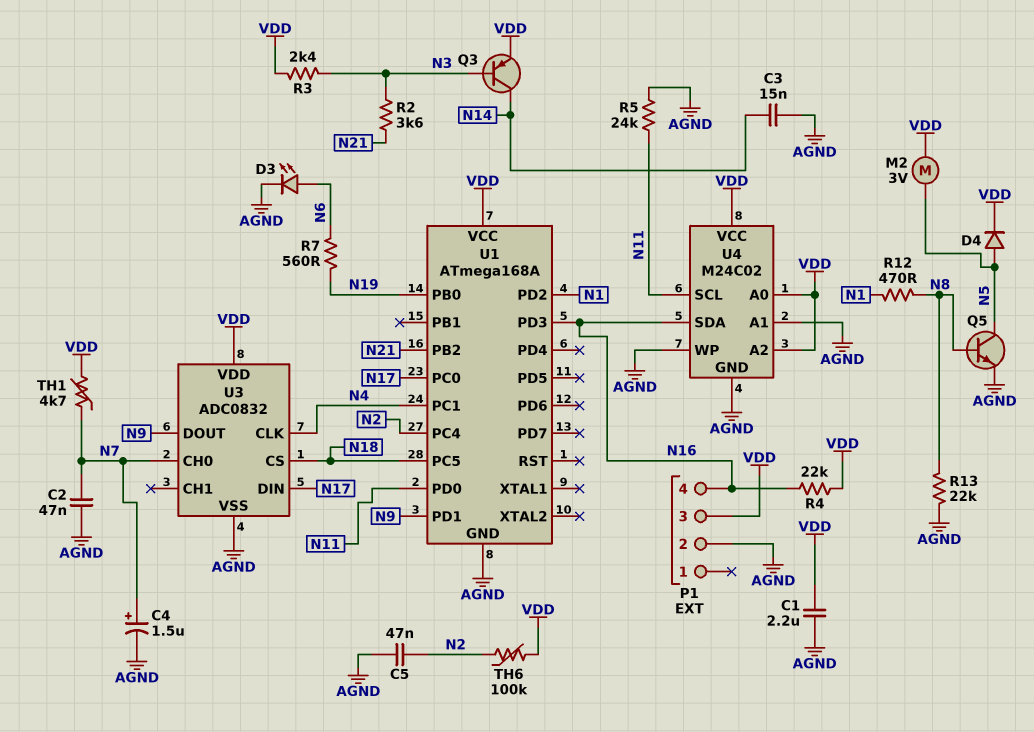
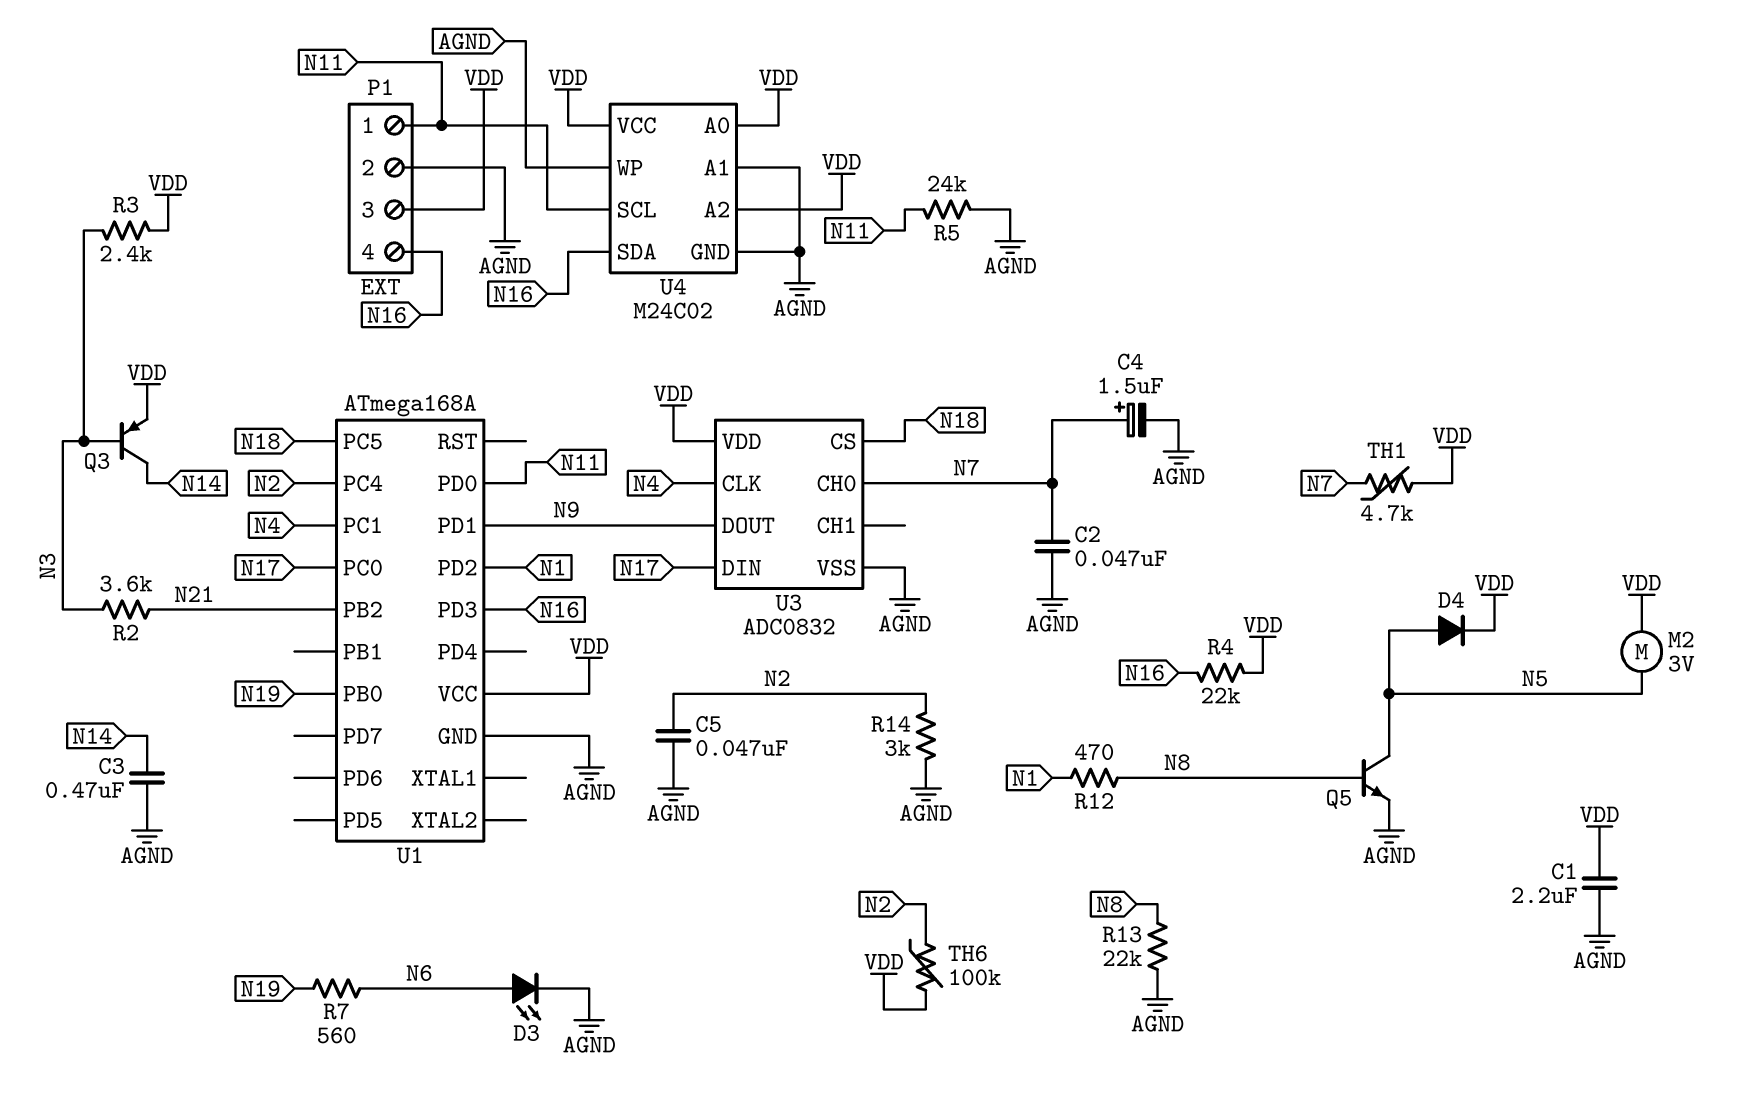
C3: 15nF (AGND, N14) -> 470nF (AGND, N14)
P1 pin 1: none -> N11
R14: none -> 3k (AGND, N2)

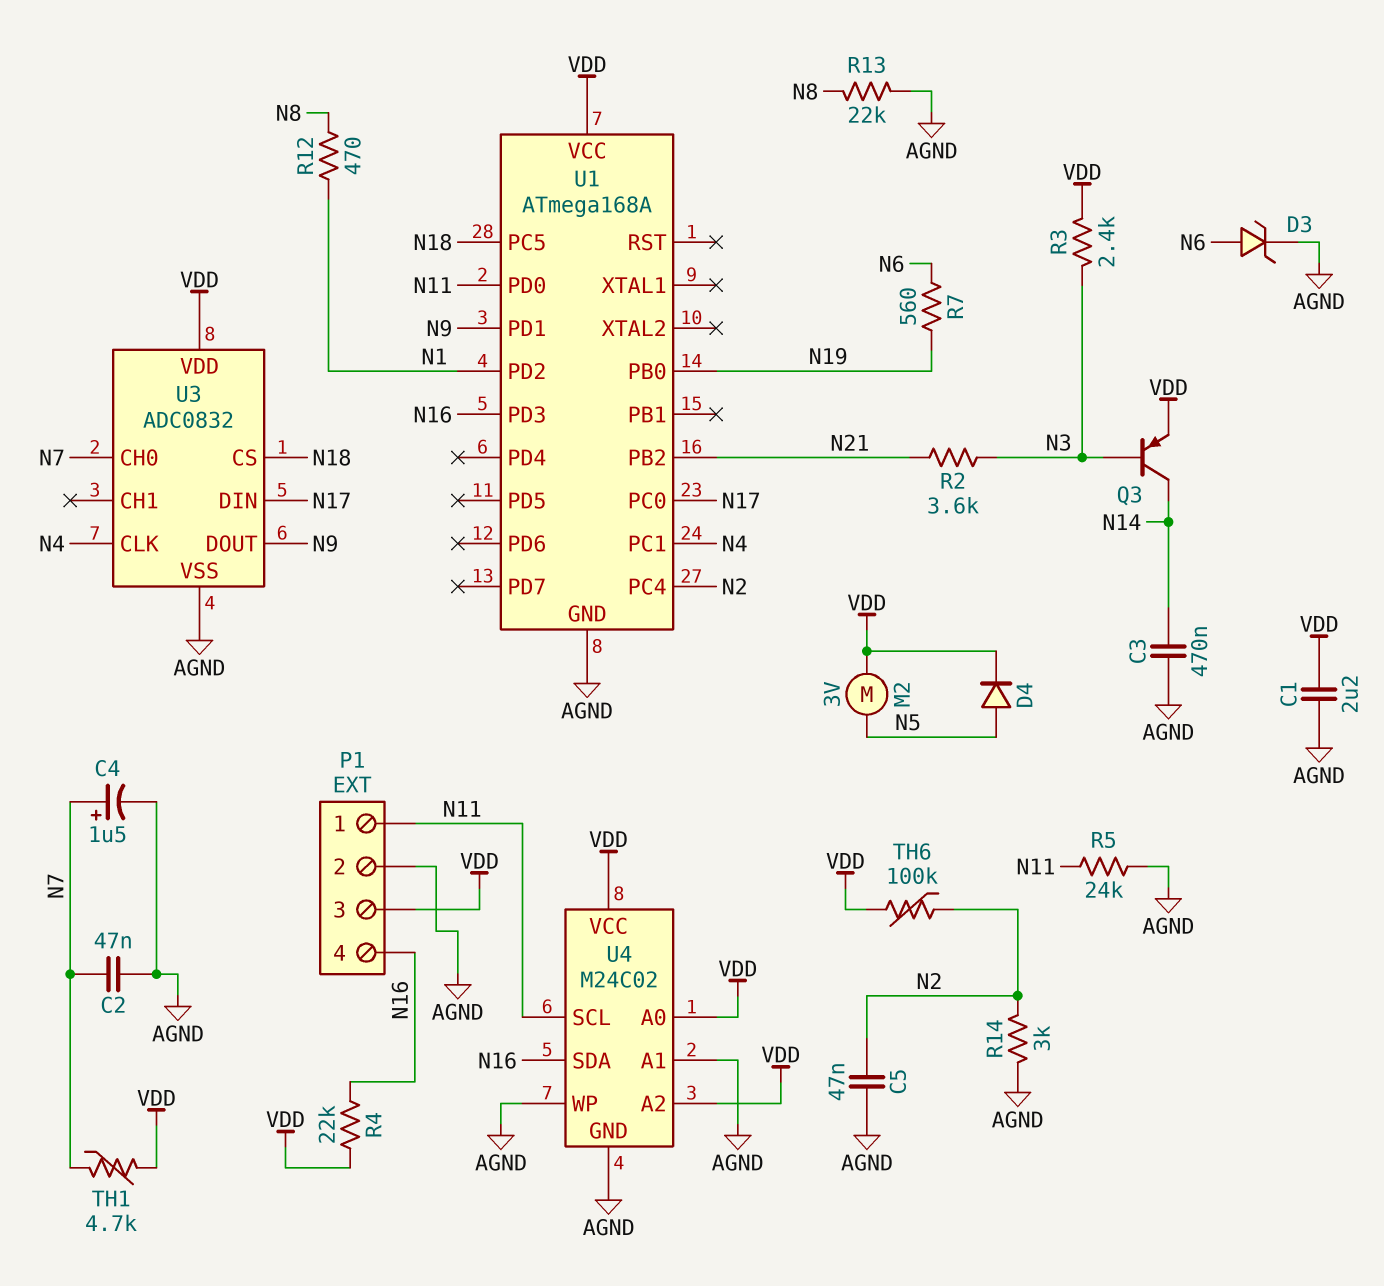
D3: LED (A N6, K AGND) -> zener (A N6, K AGND)
Q5: NPN (B N8, C N5, E AGND) -> none

